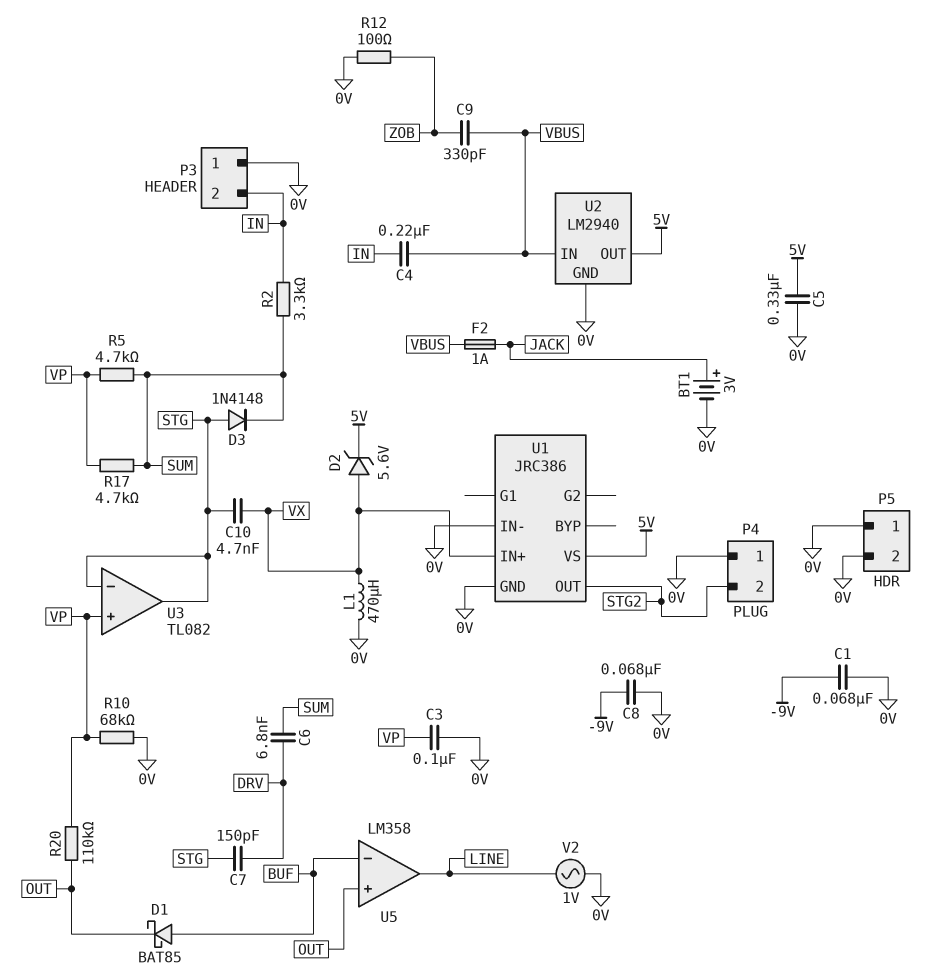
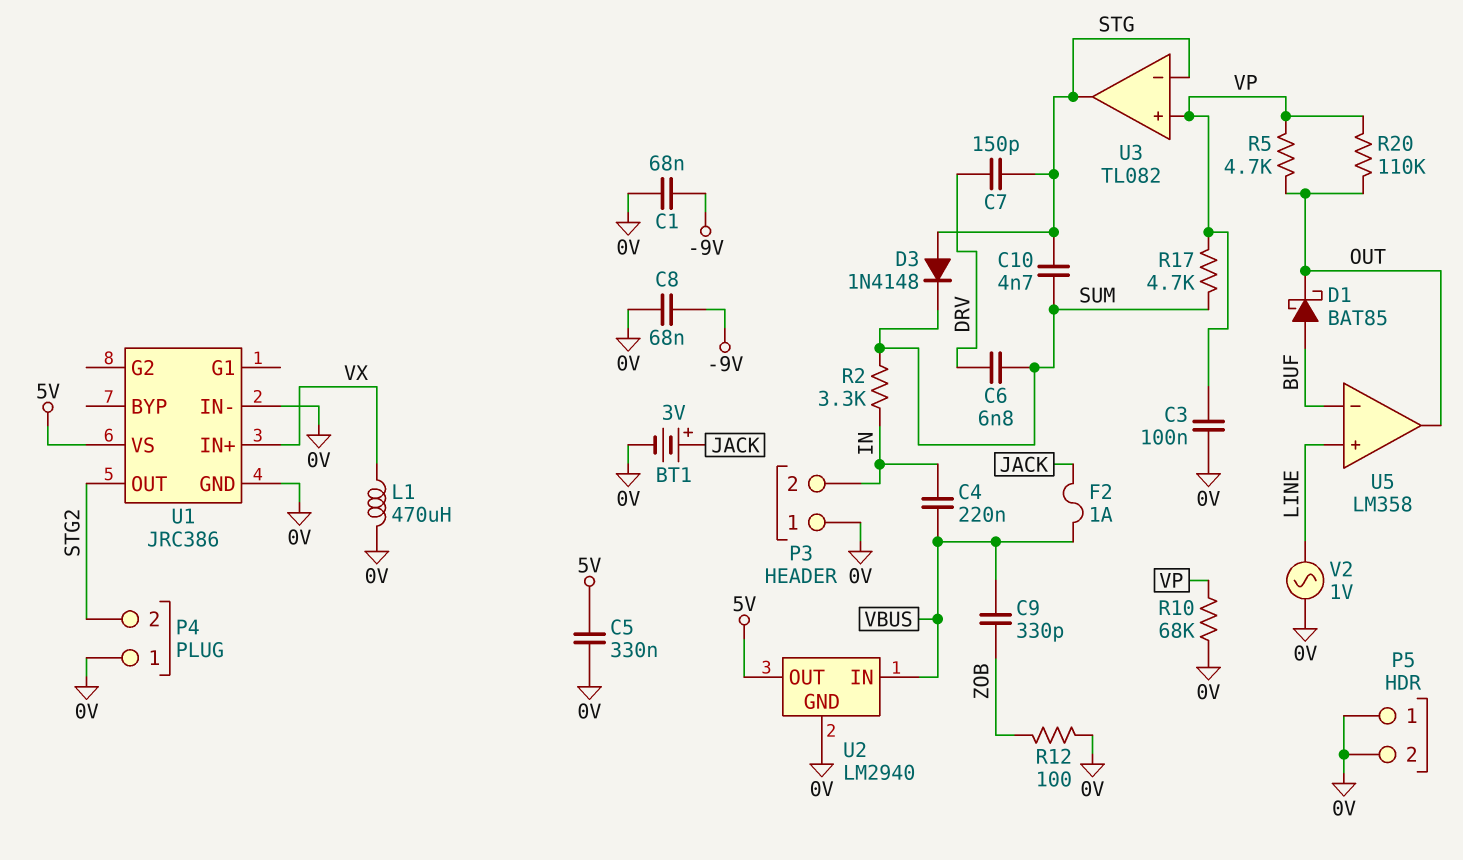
C10: 4.7nF (STG, VX) -> 4.7nF (STG, SUM)
D2: zener 5.6V (A VX, K 5V) -> none
R5: 4.7k (SUM, VP) -> 4.7k (OUT, VP)
U5 pin in+: OUT -> LINE
U5 pin out: LINE -> OUT

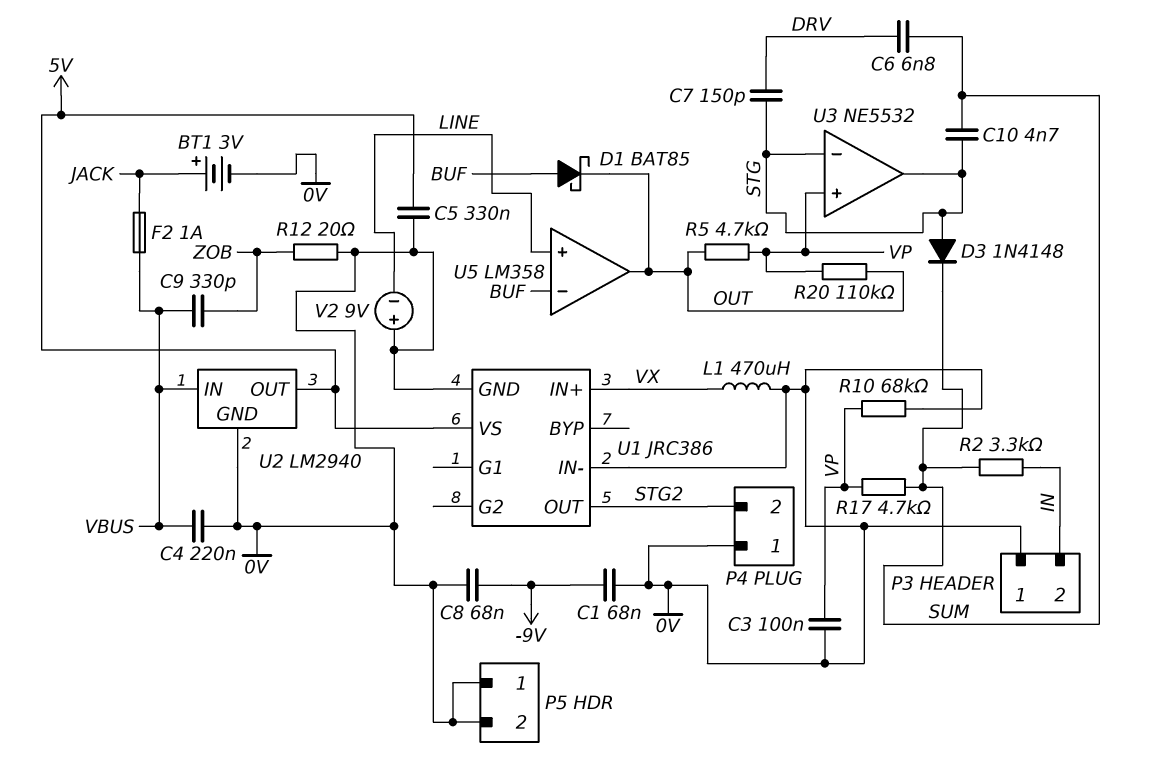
C4: 220nF (IN, VBUS) -> 220nF (0V, VBUS)
R12: 100 (0V, ZOB) -> 20 (0V, ZOB)
U3: TL082 -> NE5532
V2: AC 1V (0V, LINE) -> 9V (plus 0V, minus LINE)

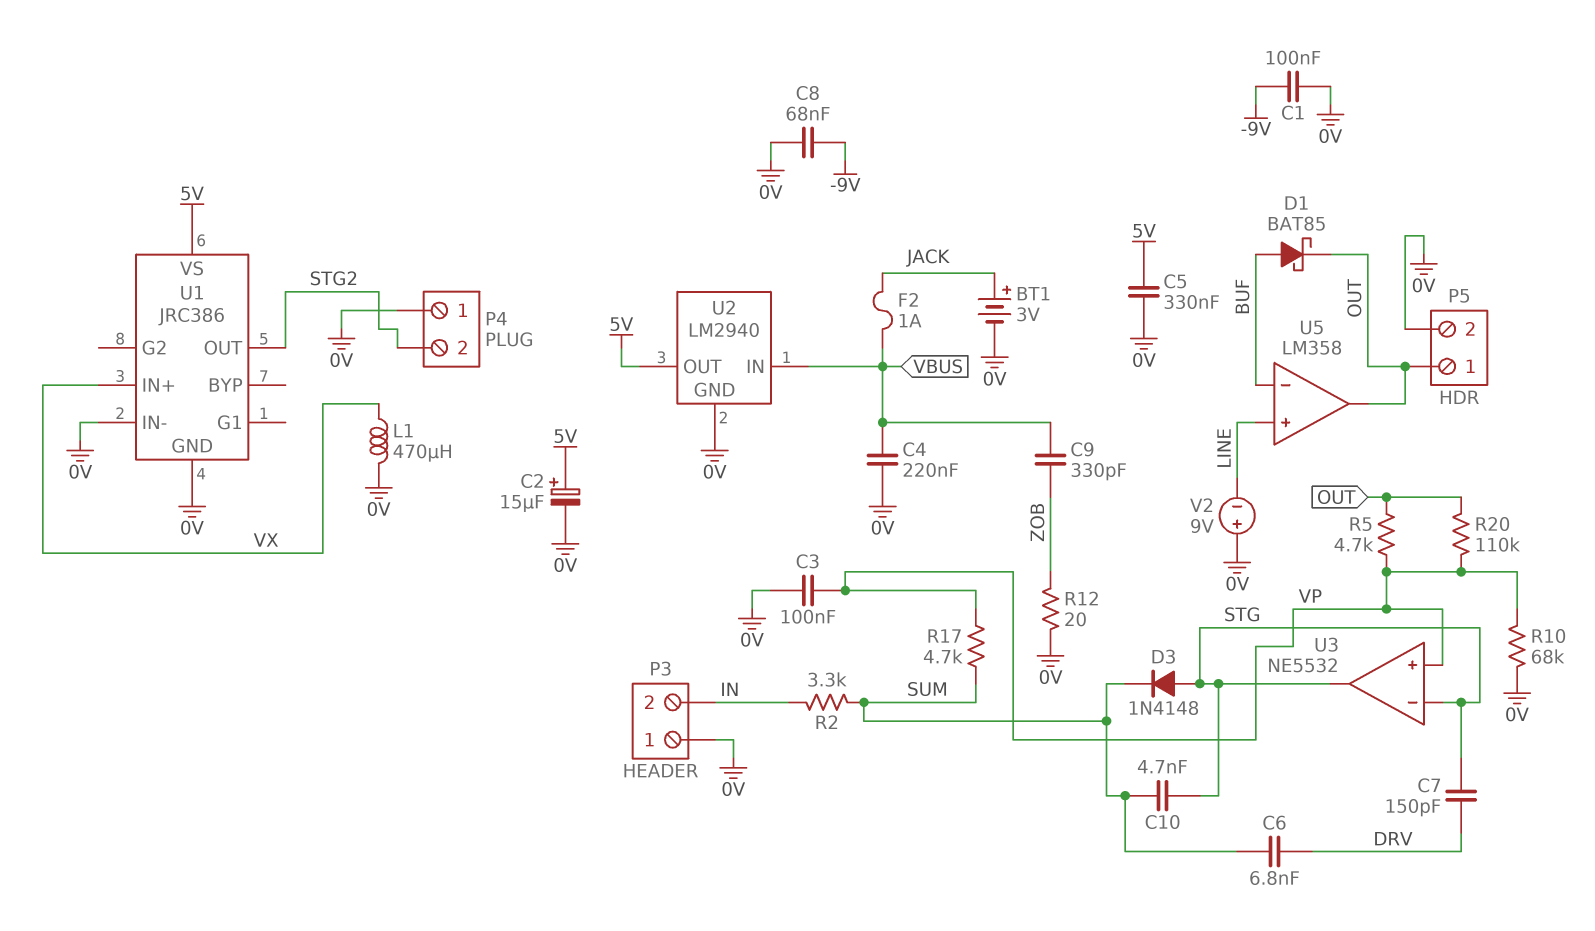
C1: 68nF (-9V, 0V) -> 100nF (-9V, 0V)
C2: none -> 15uF (plus 5V, minus 0V)
P5 pin 1: 0V -> OUT

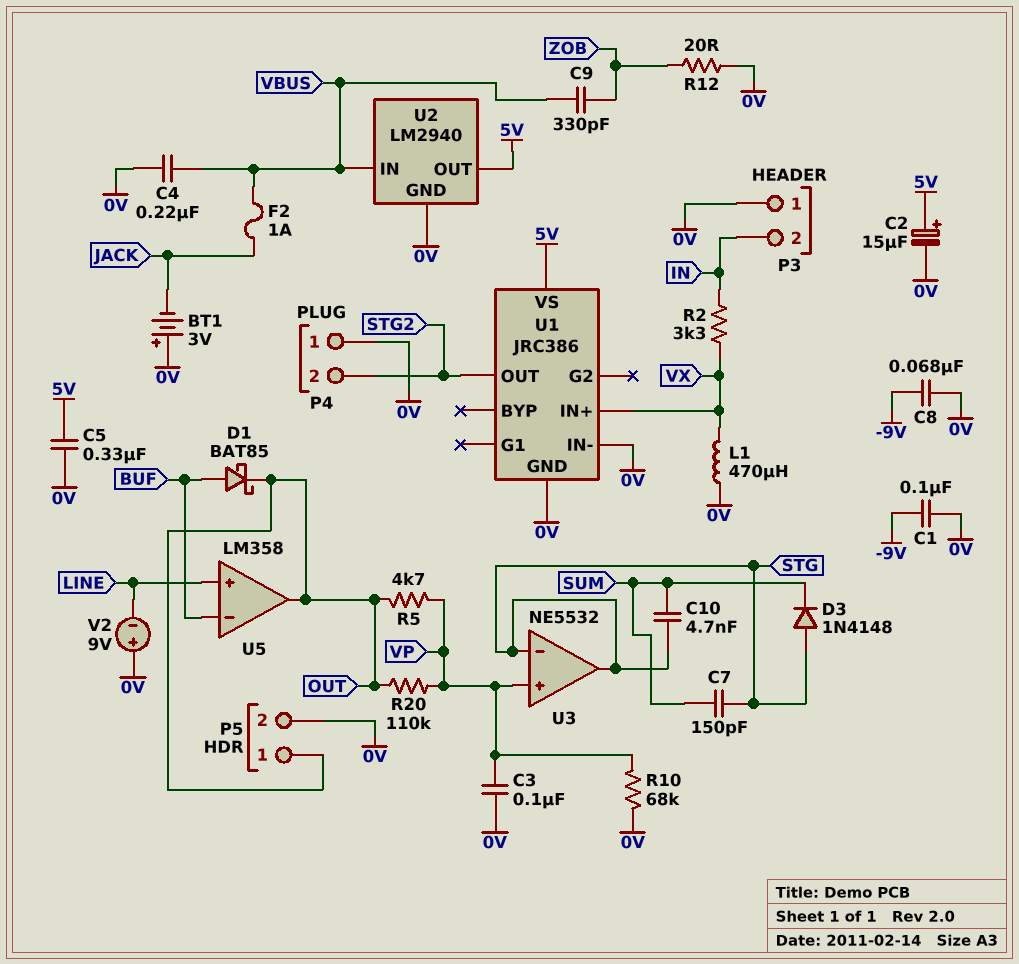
BT1: 3V (plus JACK, minus 0V) -> 3V (plus 0V, minus JACK)
C6: 6.8nF (DRV, SUM) -> none
C7: 150pF (DRV, STG) -> 150pF (STG, SUM)
R2: 3.3k (IN, SUM) -> 3.3k (IN, VX)
R17: 4.7k (SUM, VP) -> none

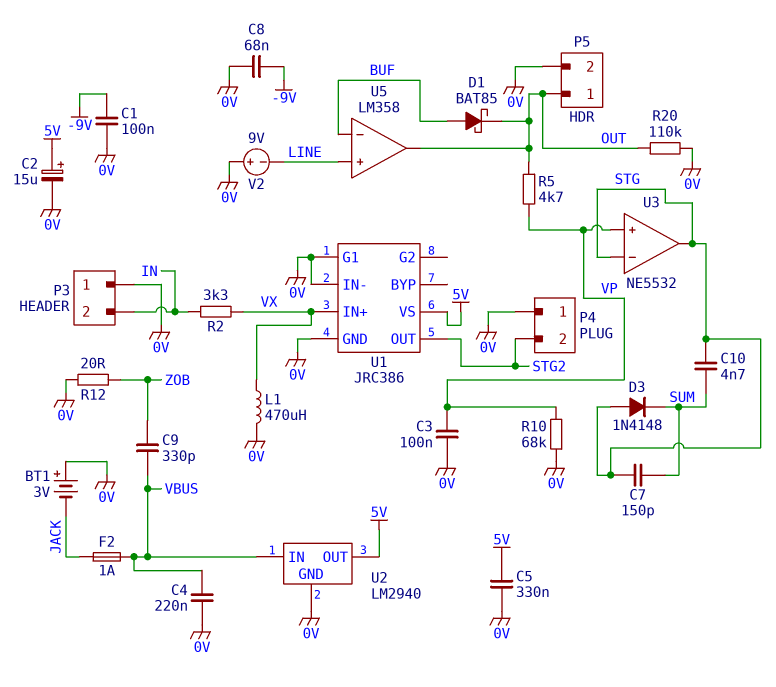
R20: 110k (OUT, VP) -> 110k (0V, OUT)
U1 pin G1: none -> 0V

